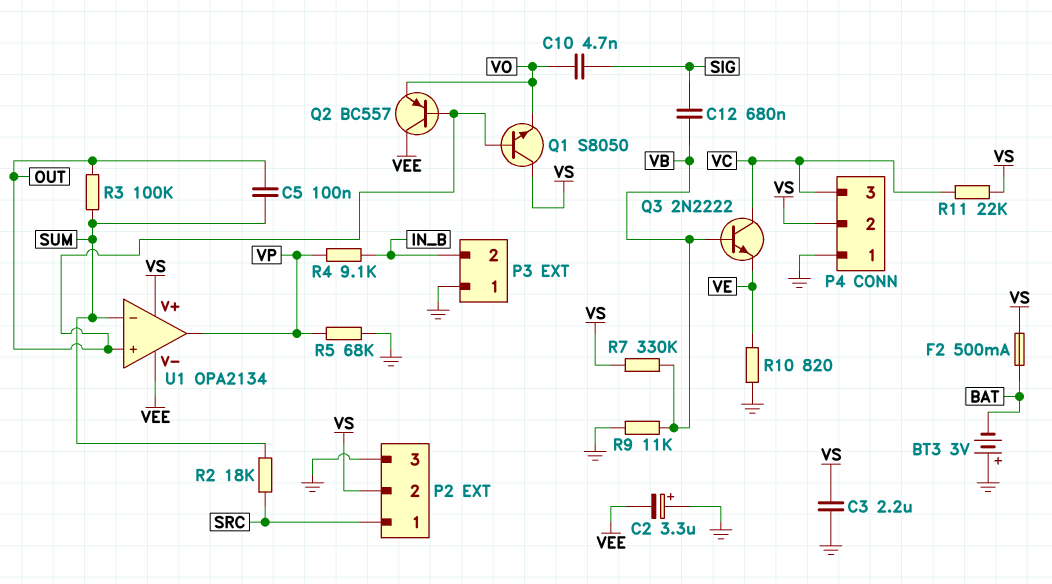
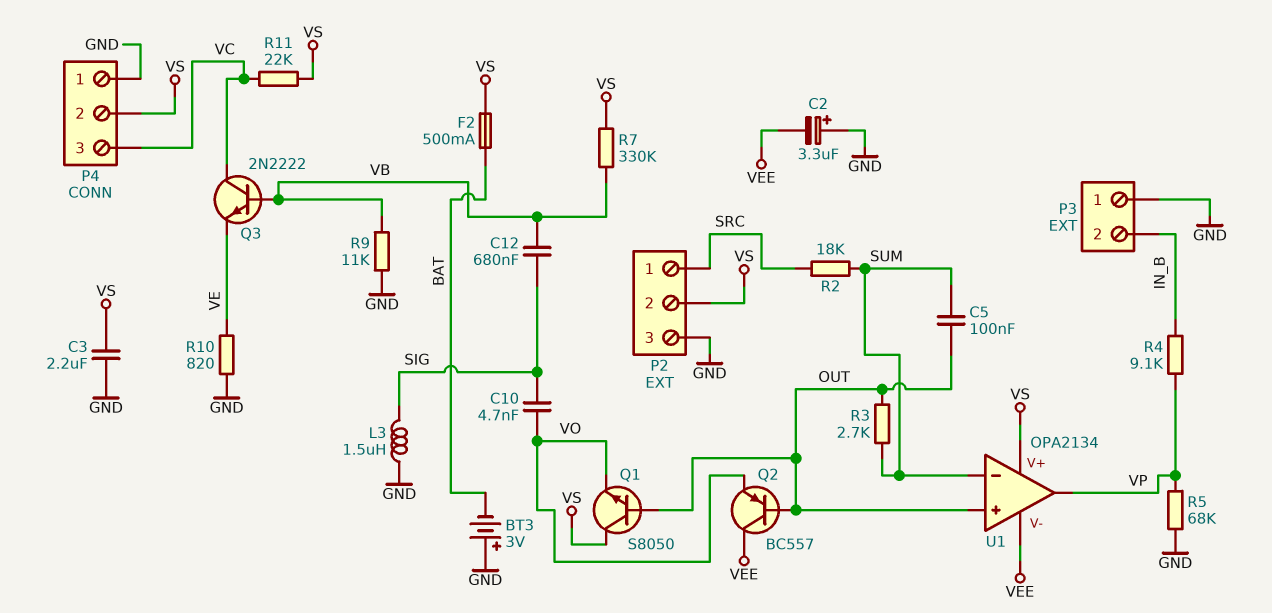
L3: none -> 1.5uH (GND, SIG)
R3: 100k (OUT, SUM) -> 2.7k (OUT, SUM)

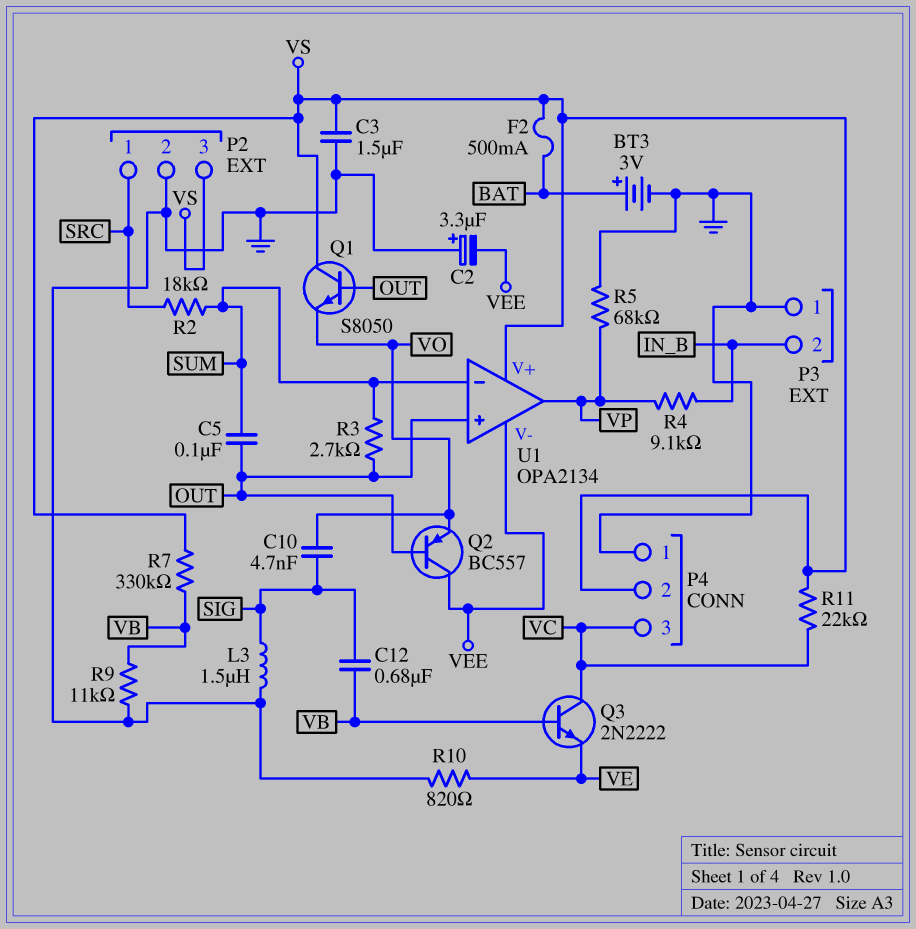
BT3: 3V (plus GND, minus BAT) -> 3V (plus BAT, minus GND)
C3: 2.2uF (GND, VS) -> 1.5uF (GND, VS)
P2 pin 2: VS -> GND
P2 pin 3: GND -> VS

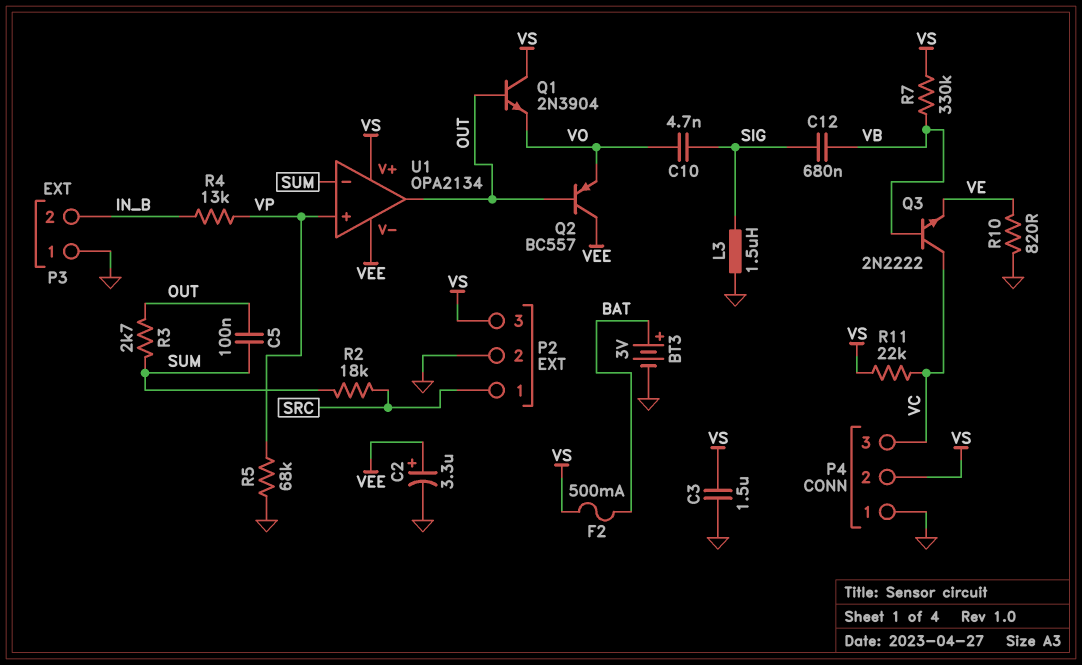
C2: 3.3uF (plus GND, minus VEE) -> 3.3uF (plus VEE, minus GND)
Q1: NPN S8050 (B OUT, C VS, E VO) -> NPN 2N3904 (B OUT, C VS, E VO)
R4: 9.1k (IN_B, VP) -> 13k (IN_B, VP)
R9: 11k (GND, VB) -> none
U1 pin in+: OUT -> VP
U1 pin out: VP -> OUT

